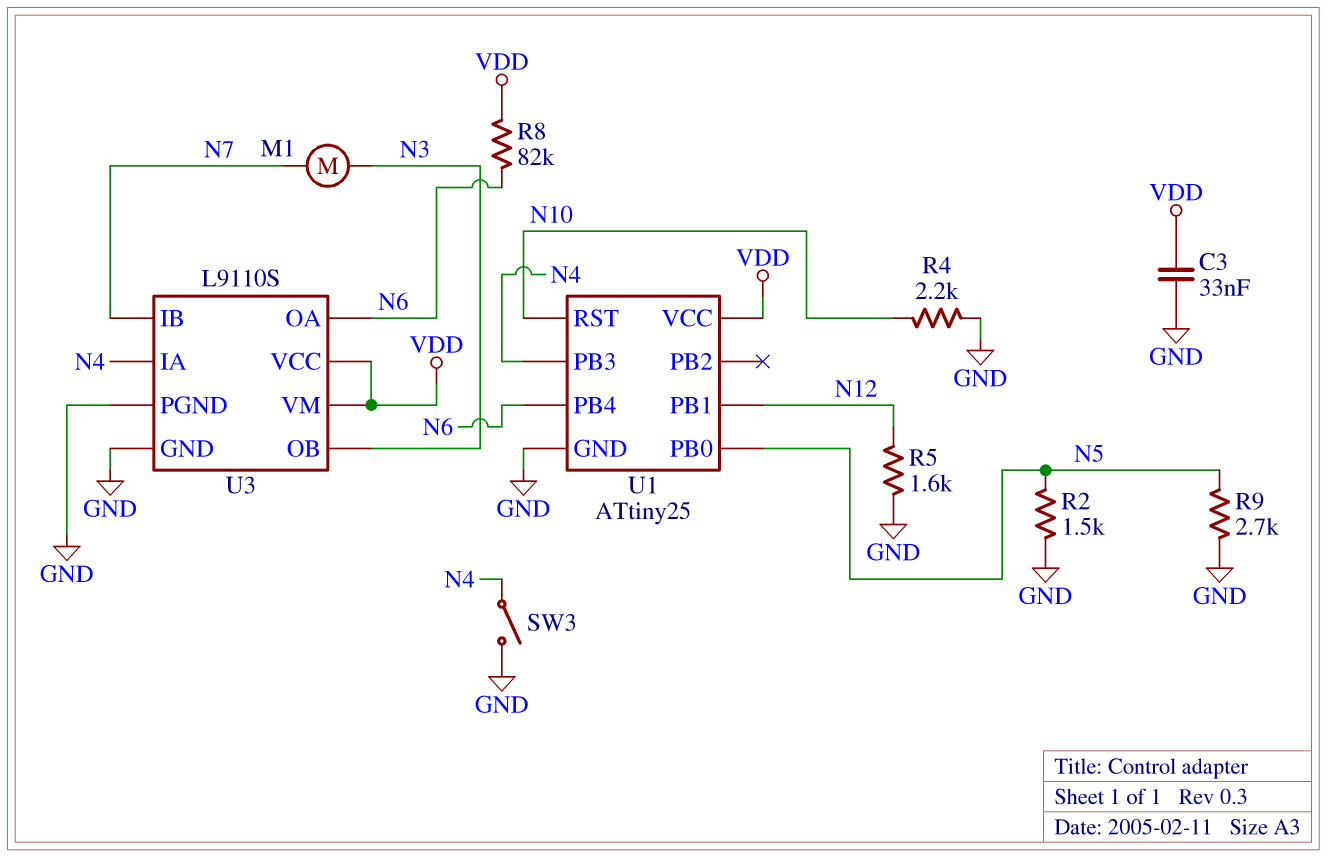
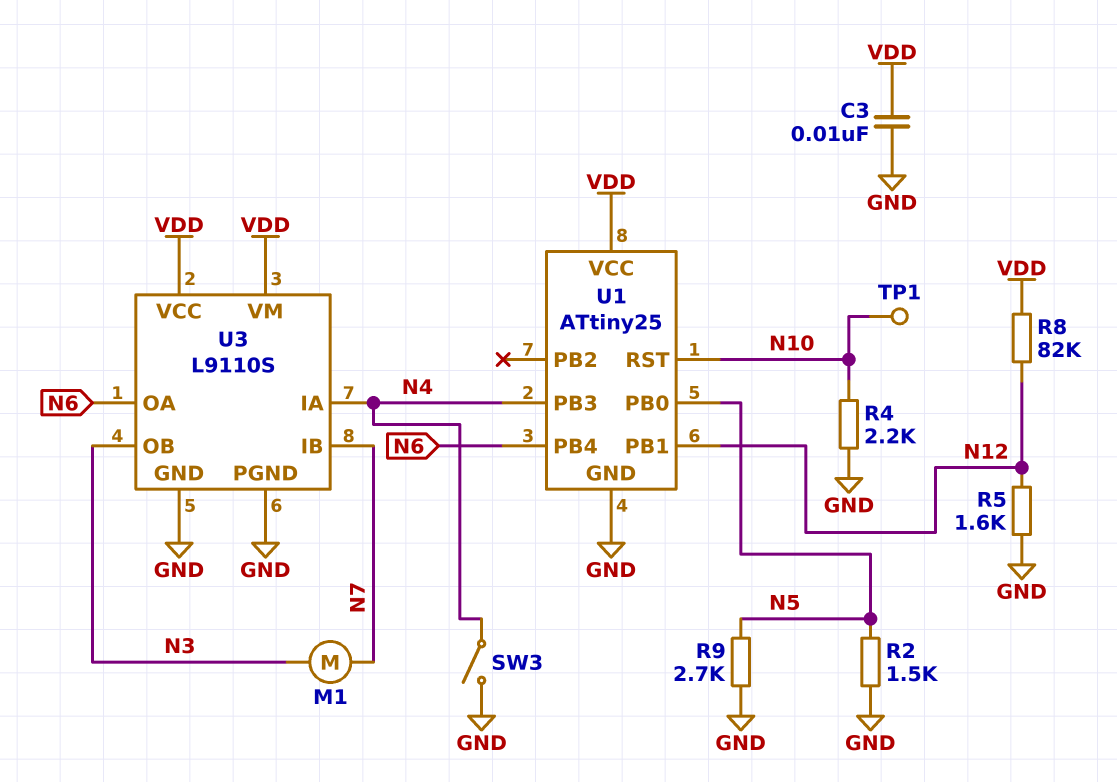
C3: 33nF (GND, VDD) -> 10nF (GND, VDD)
R8: 82k (N6, VDD) -> 82k (N12, VDD)
TP1: none -> test point (N10)

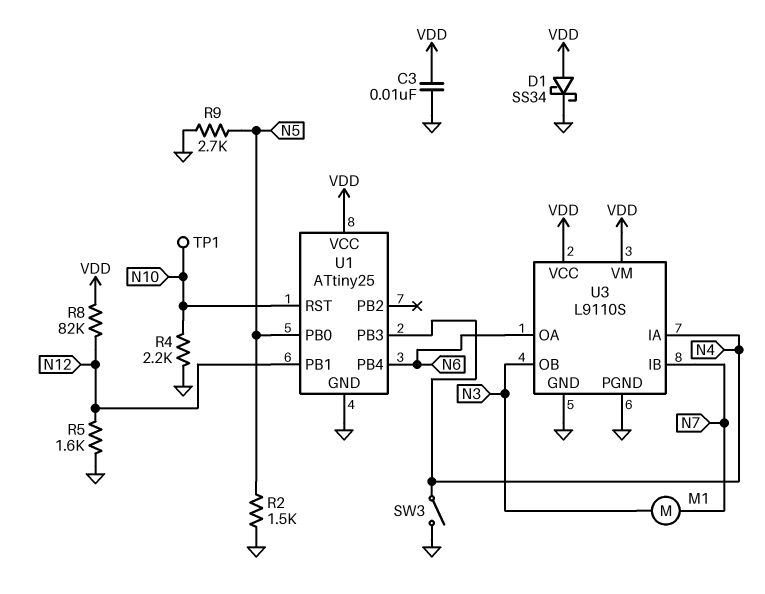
D1: none -> schottky SS34 (A VDD, K GND)

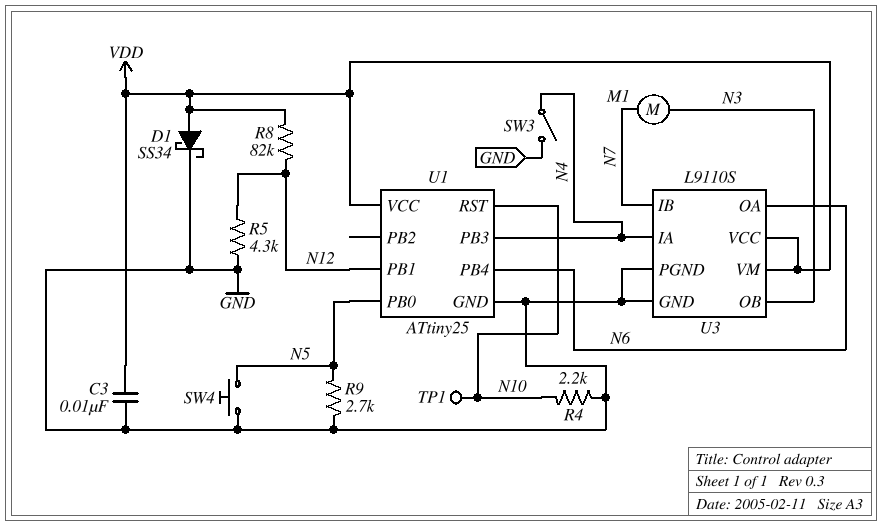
R2: 1.5k (GND, N5) -> none
R5: 1.6k (GND, N12) -> 4.3k (GND, N12)
SW4: none -> button (GND, N5)

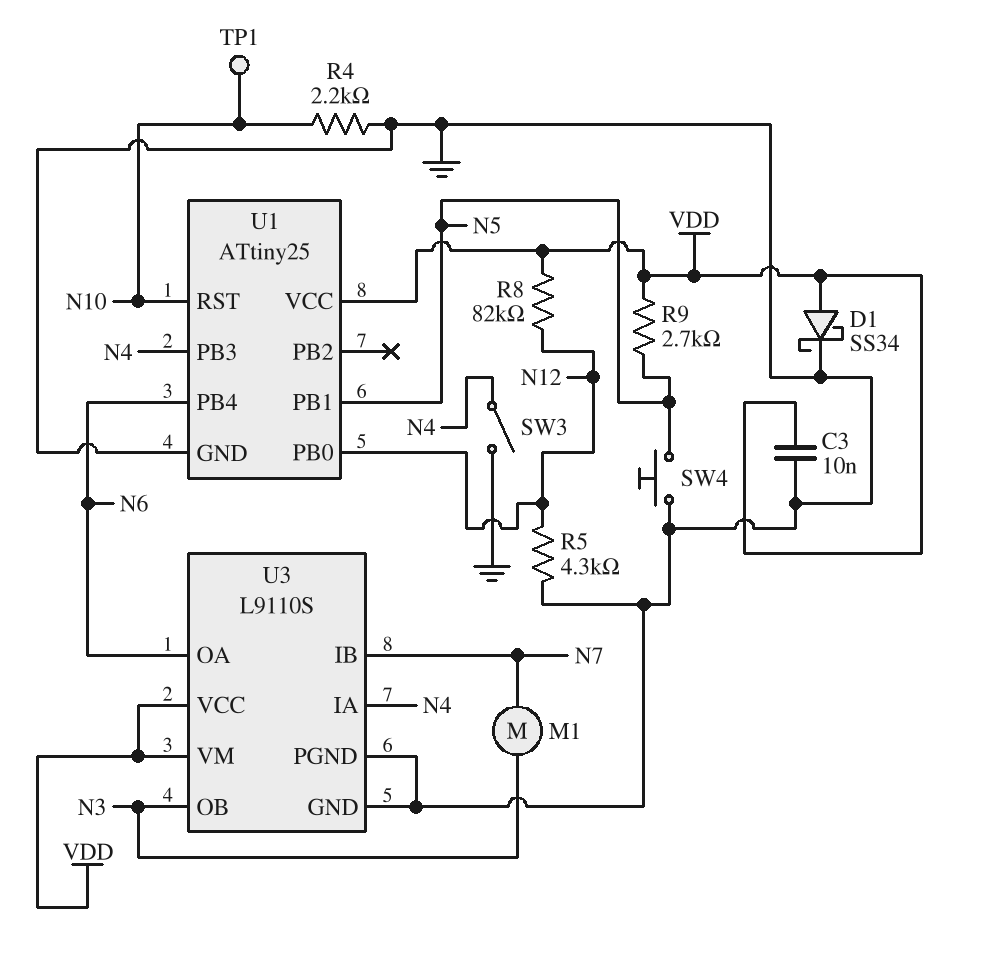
R9: 2.7k (GND, N5) -> 2.7k (N5, VDD)
U1 pin PB0: N5 -> N12
U1 pin PB1: N12 -> N5

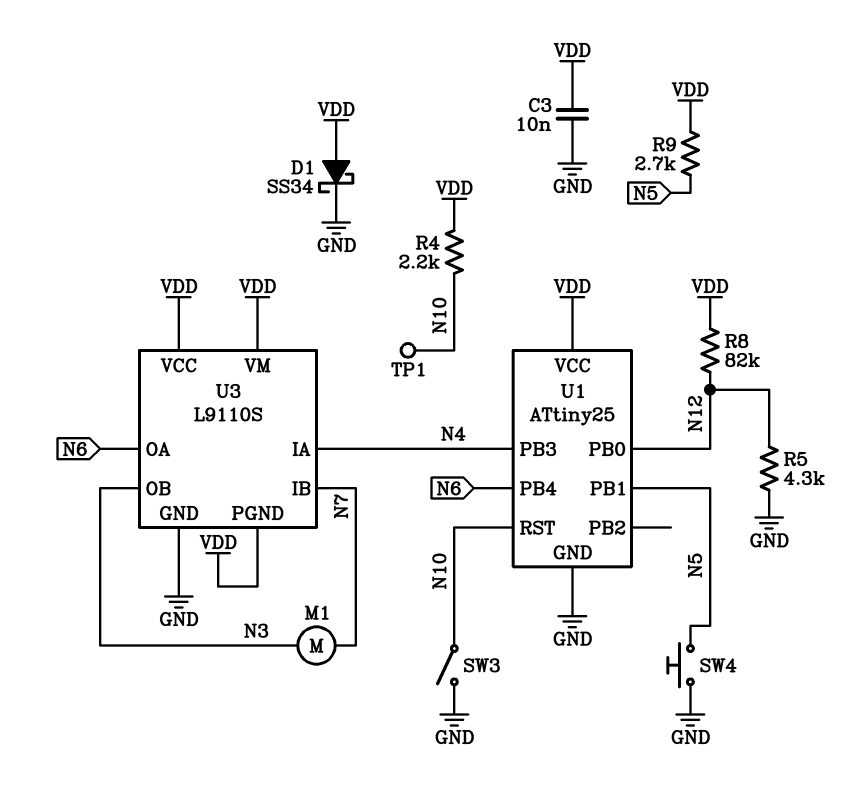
R4: 2.2k (GND, N10) -> 2.2k (N10, VDD)
SW3: switch (GND, N4) -> switch (GND, N10)
U3 pin PGND: GND -> VDD

